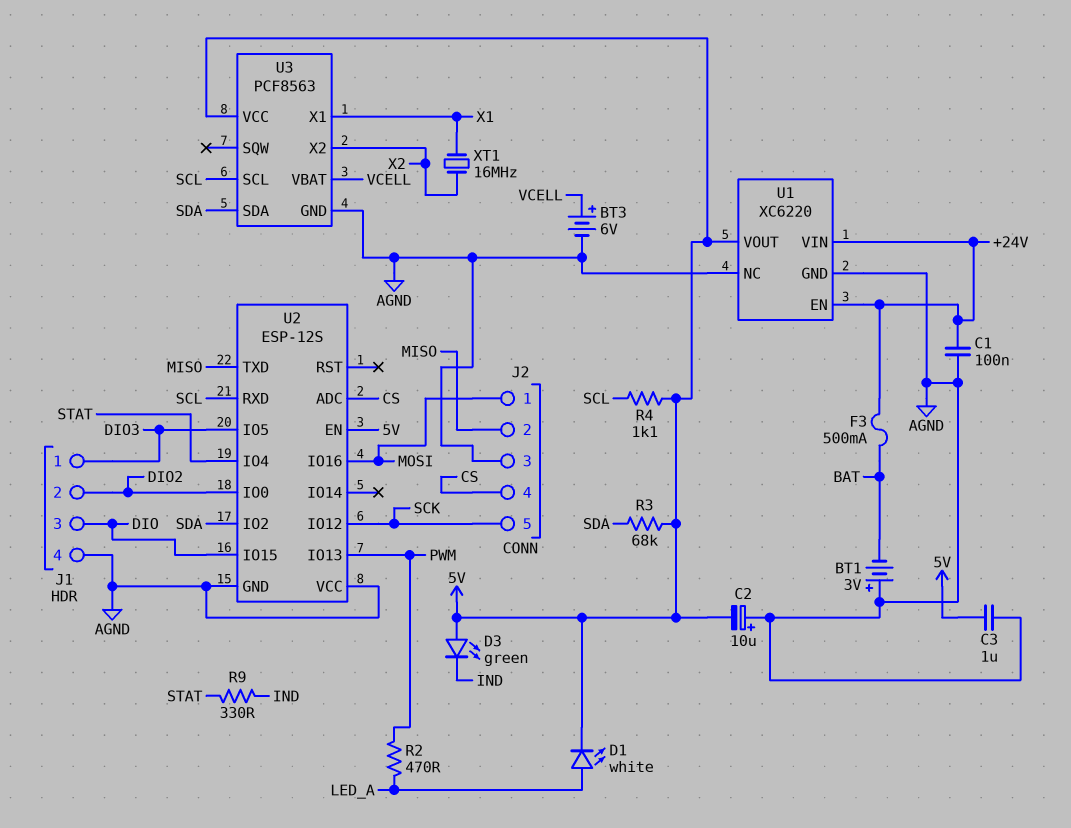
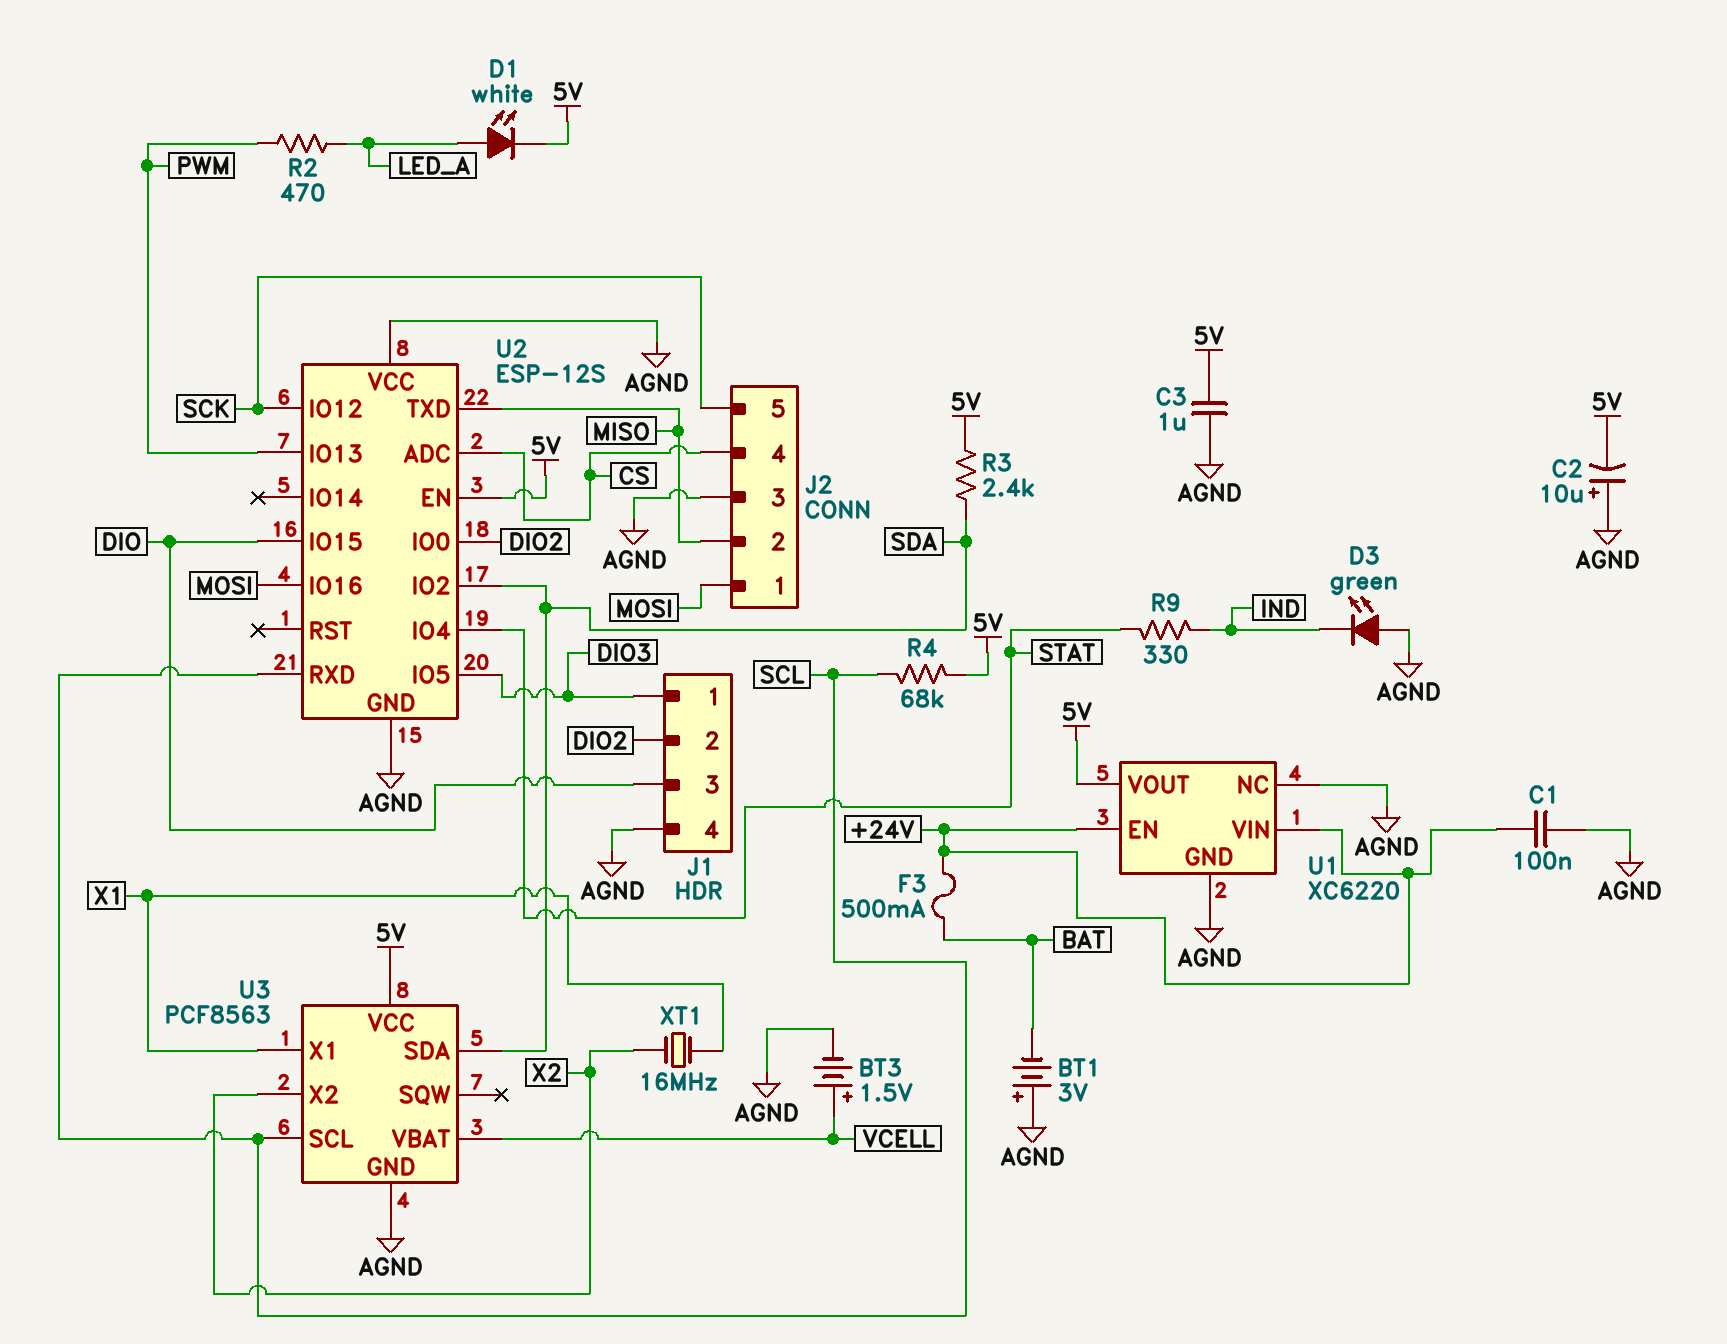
BT3: 6V (plus VCELL, minus AGND) -> 1.5V (plus VCELL, minus AGND)
D3: LED green (A 5V, K IND) -> LED green (A AGND, K IND)
R3: 68k (5V, SDA) -> 2.4k (5V, SDA)
R4: 1.1k (5V, SCL) -> 68k (5V, SCL)

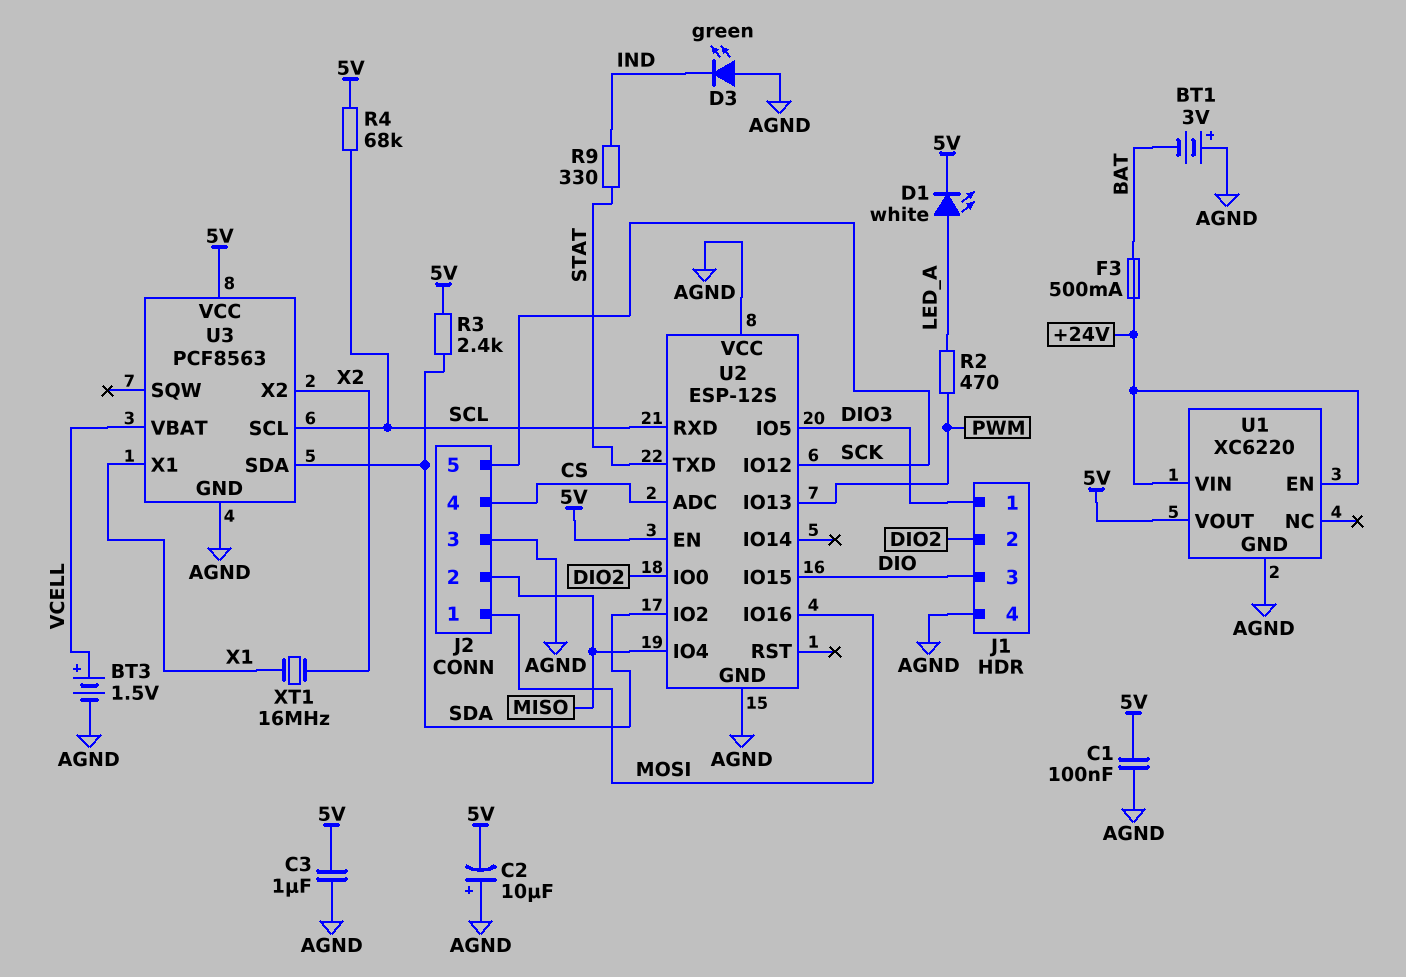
C1: 100nF (+24V, AGND) -> 100nF (5V, AGND)
U1 pin NC: AGND -> none
U2 pin IO4: STAT -> MISO
U2 pin TXD: MISO -> STAT

